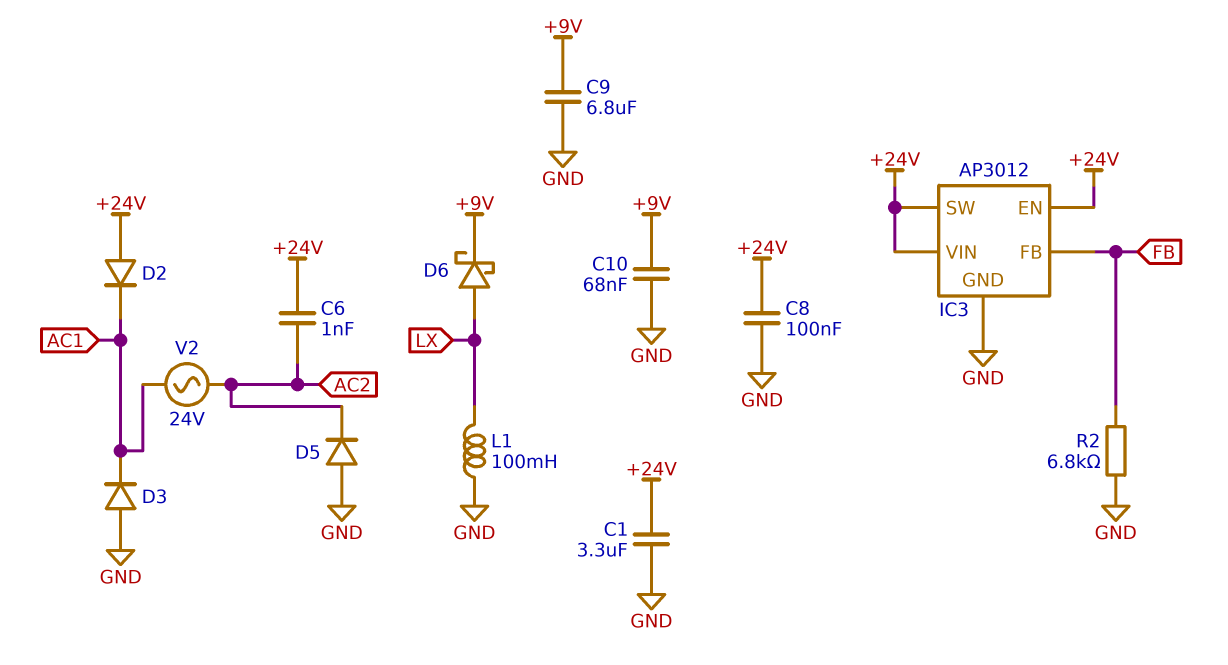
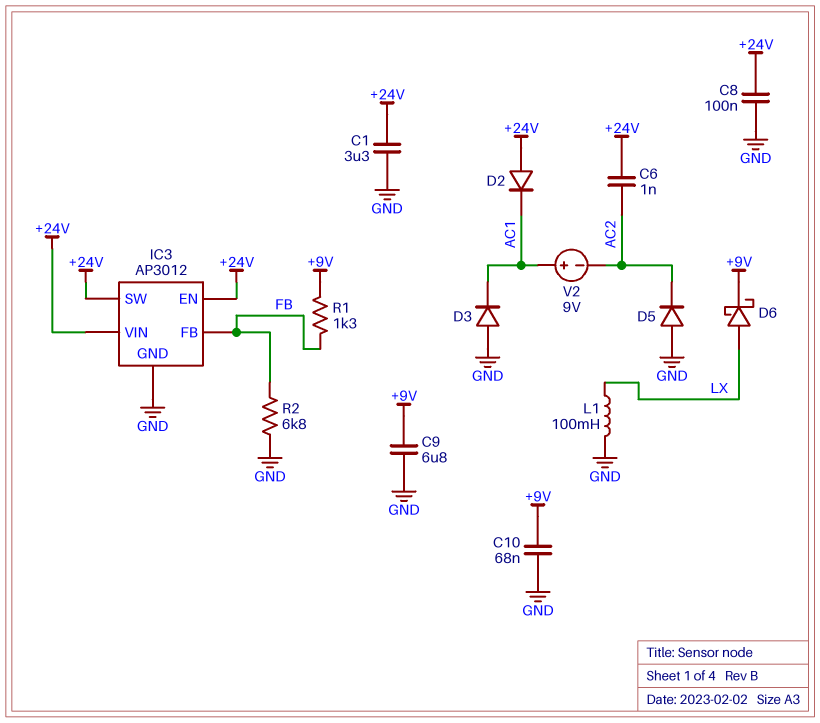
R1: none -> 1.3k (+9V, FB)
V2: AC 24V (AC1, AC2) -> 9V (plus AC1, minus AC2)

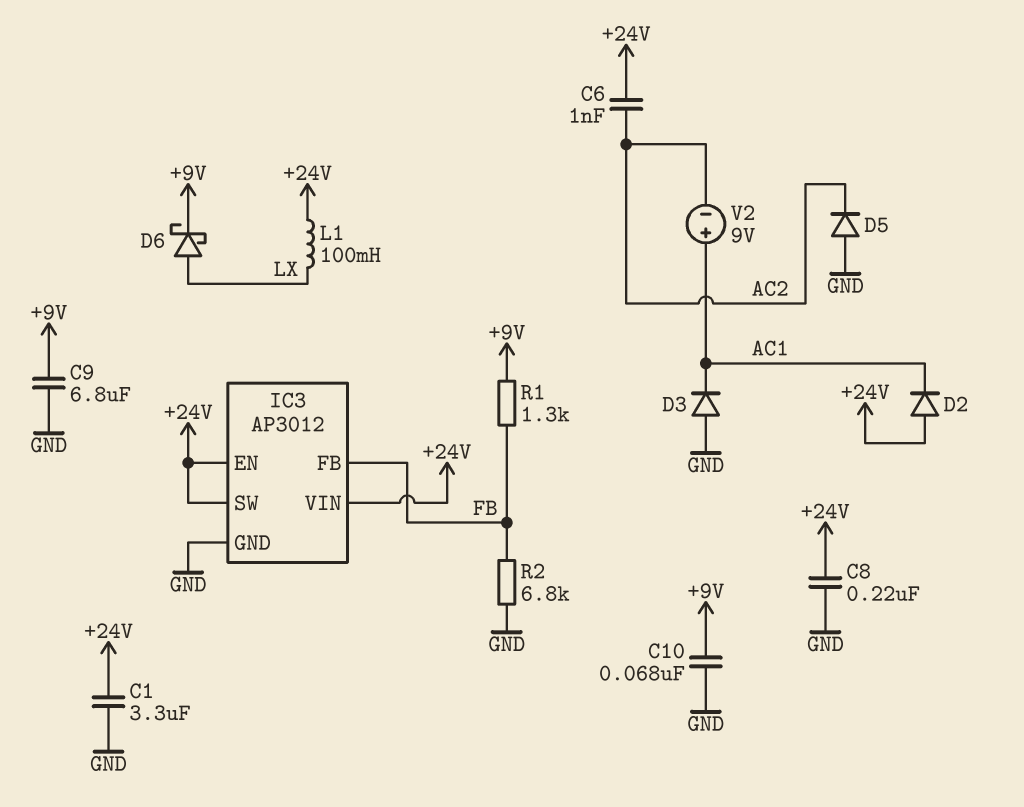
C8: 100nF (+24V, GND) -> 220nF (+24V, GND)
L1: 100mH (GND, LX) -> 100mH (+24V, LX)

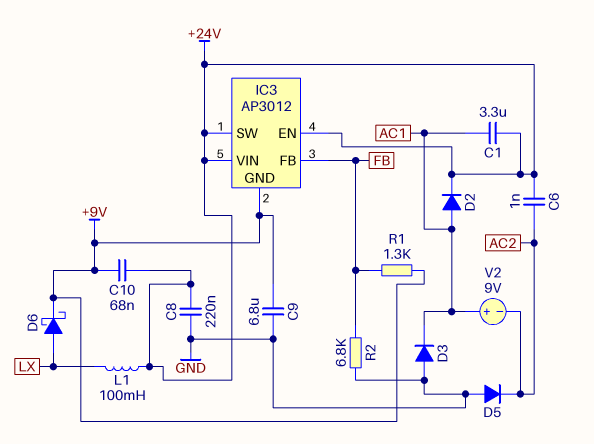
C1: 3.3uF (+24V, GND) -> 3.3uF (+24V, AC1)
C10: 68nF (+9V, GND) -> 68nF (+9V, +24V)
D2: diode (A +24V, K AC1) -> diode (A AC1, K +24V)
IC3 pin GND: GND -> +9V

